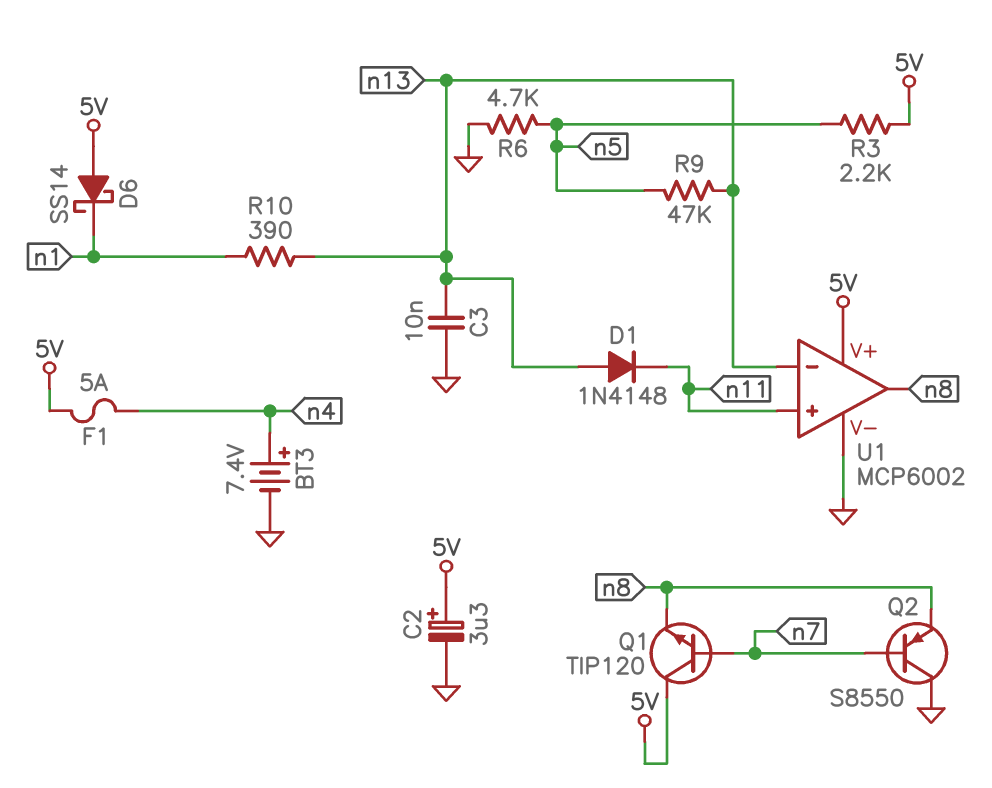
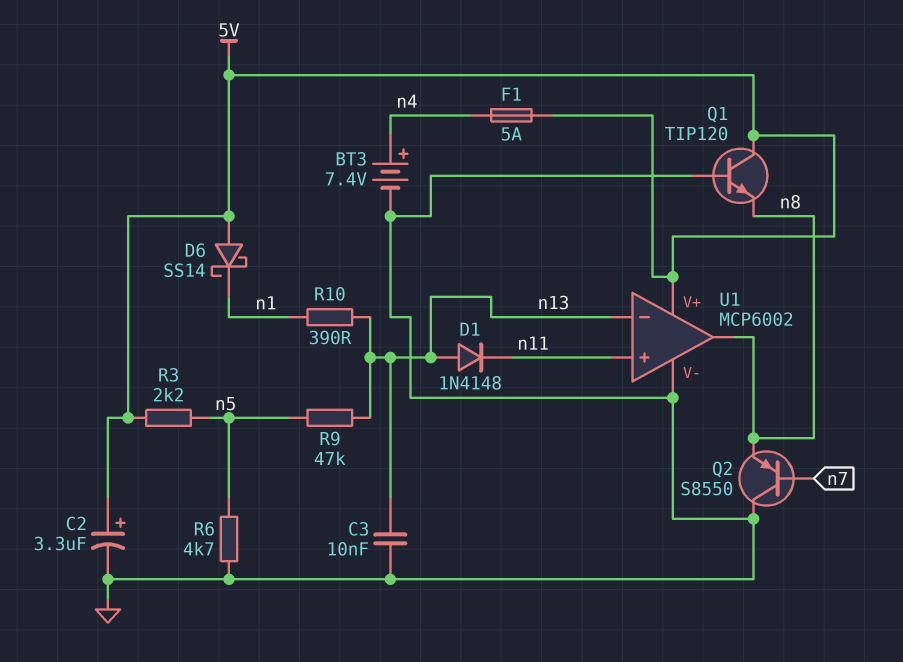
Q1: NPN TIP120 (B n7, C 5V, E n8) -> NPN TIP120 (B GND, C 5V, E n8)

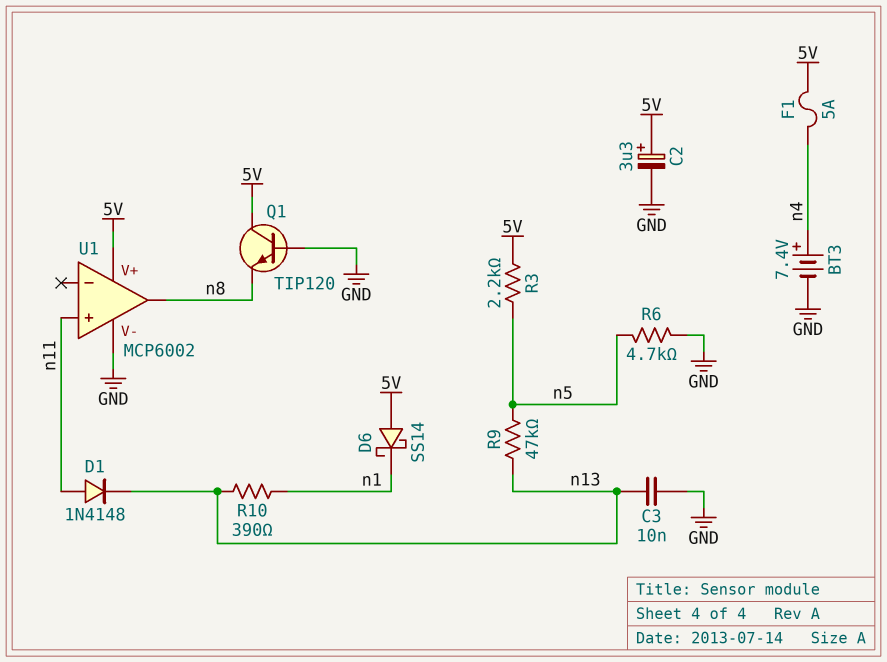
D1: diode 1N4148 (A n13, K n11) -> diode 1N4148 (A n11, K n13)
Q2: PNP S8550 (B n7, C GND, E n8) -> none
U1 pin in-: n13 -> none

